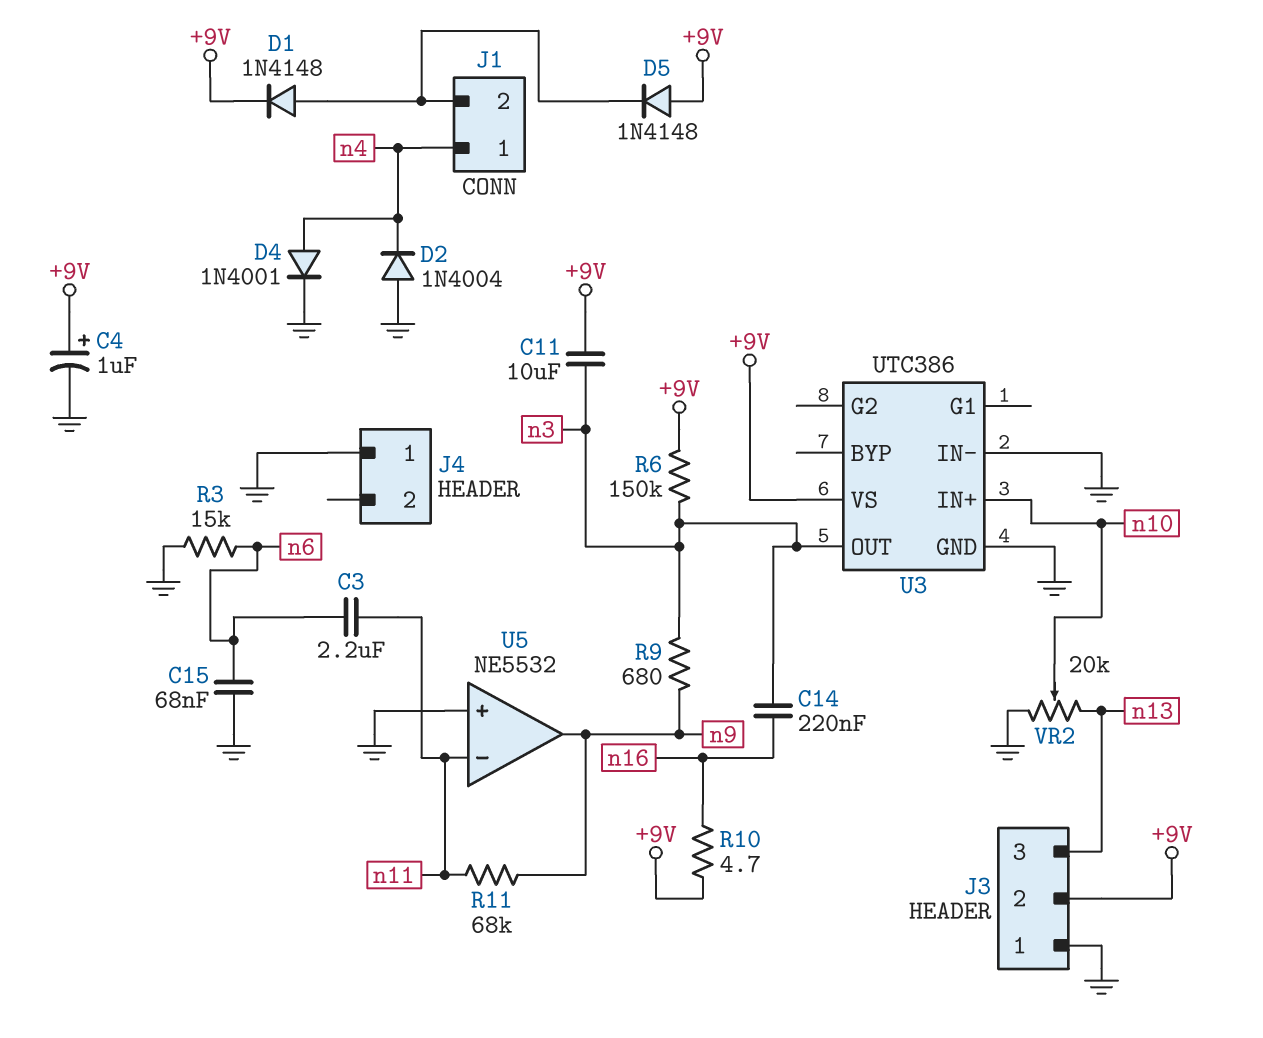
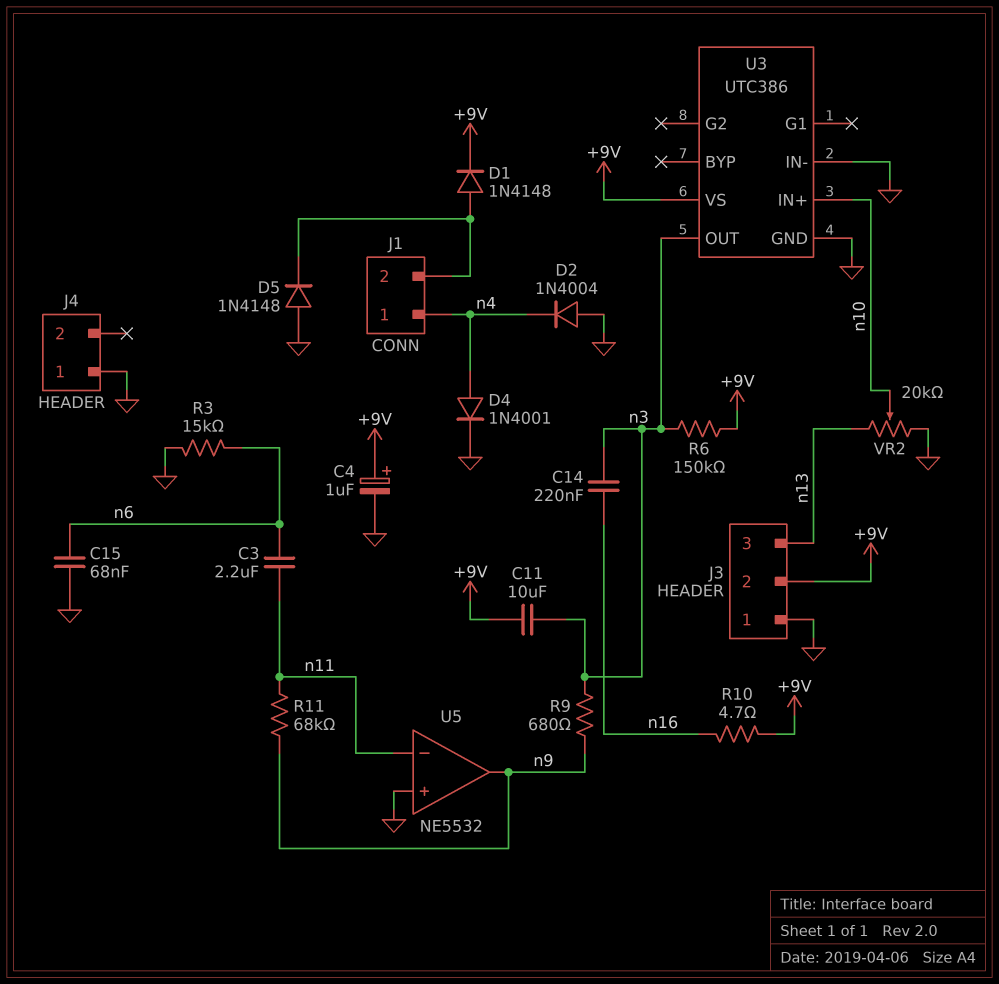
D5: diode 1N4148 (A +9V, K J1/2) -> diode 1N4148 (A GND, K J1/2)

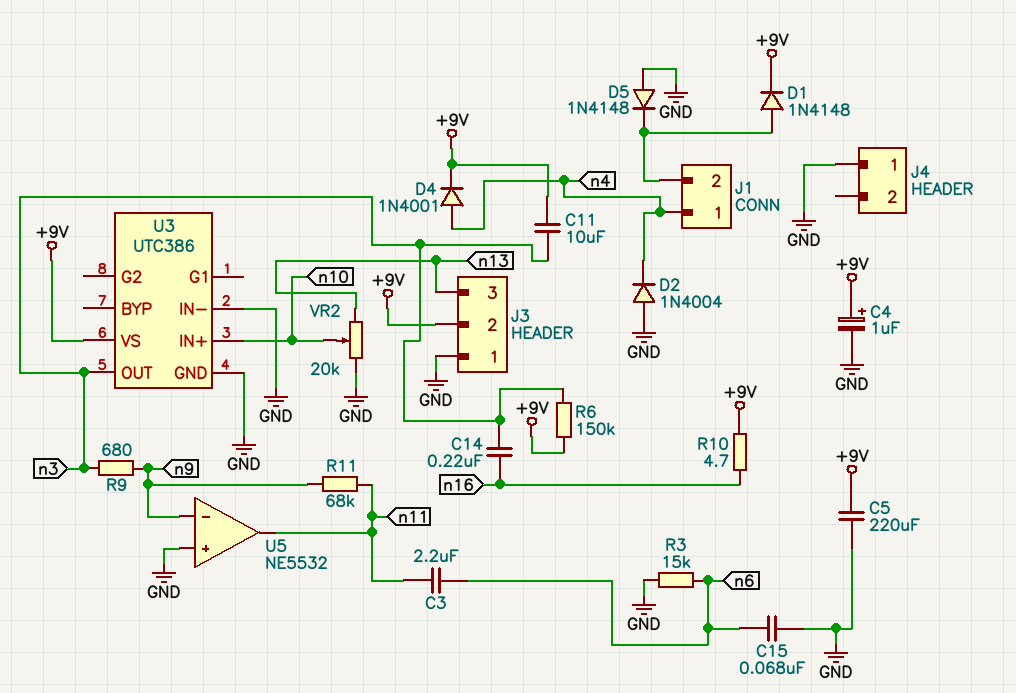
C5: none -> 220uF (+9V, GND)
D4: diode 1N4001 (A n4, K GND) -> diode 1N4001 (A n4, K +9V)
U5 pin in-: n11 -> n9
U5 pin out: n9 -> n11

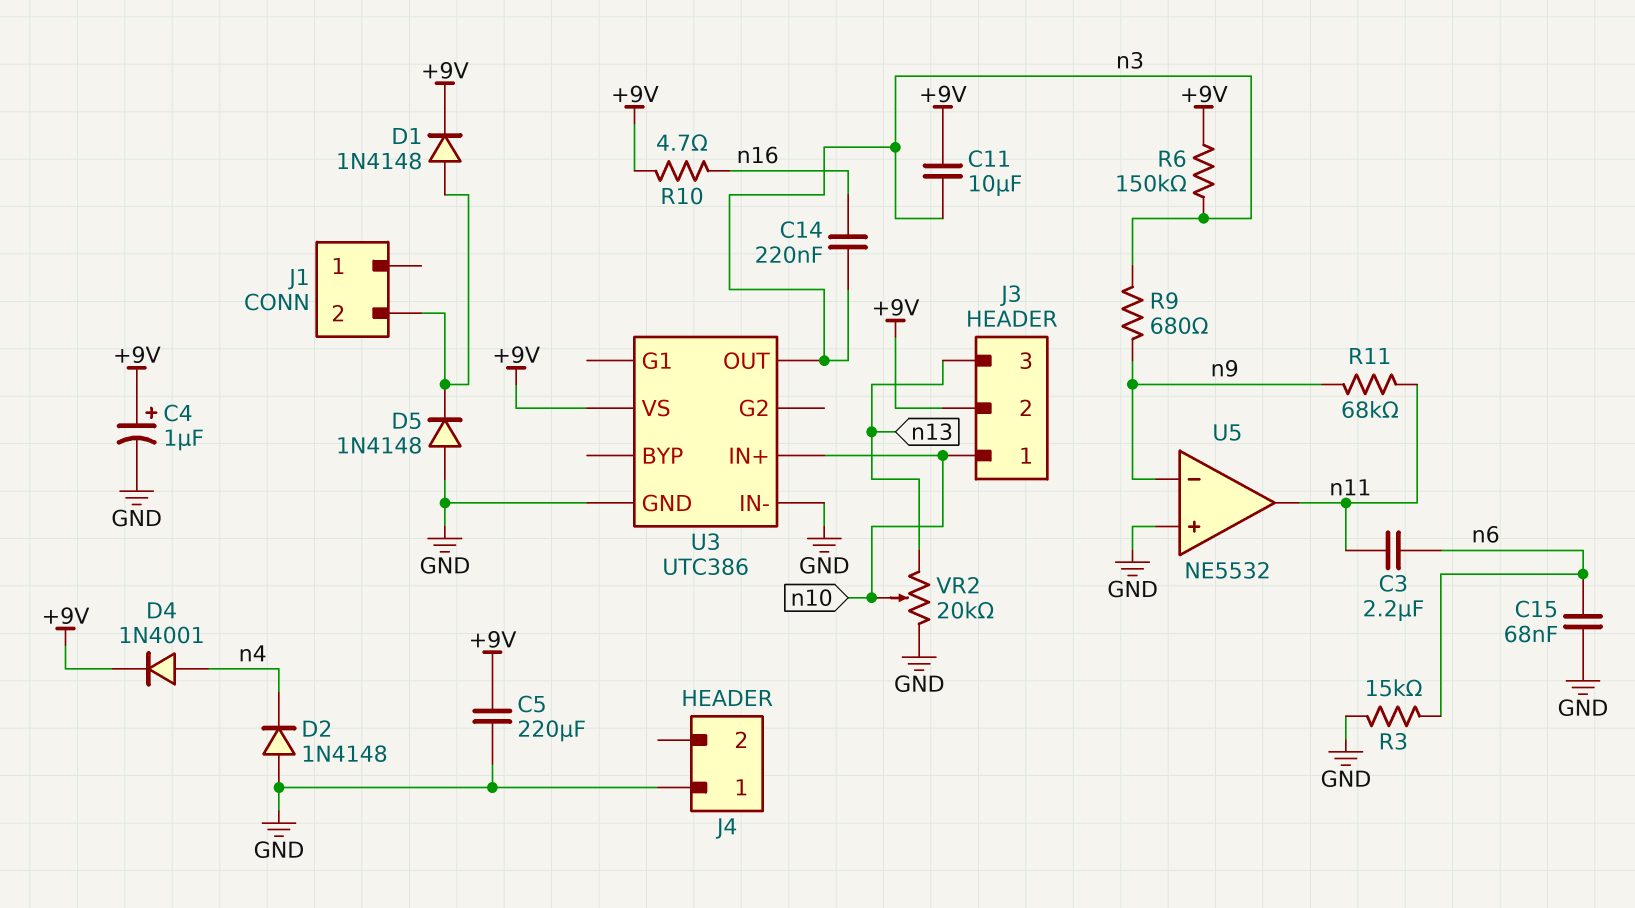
D2: diode 1N4004 (A GND, K n4) -> diode 1N4148 (A GND, K n4)
J1 pin 1: n4 -> none
J3 pin 1: GND -> n10

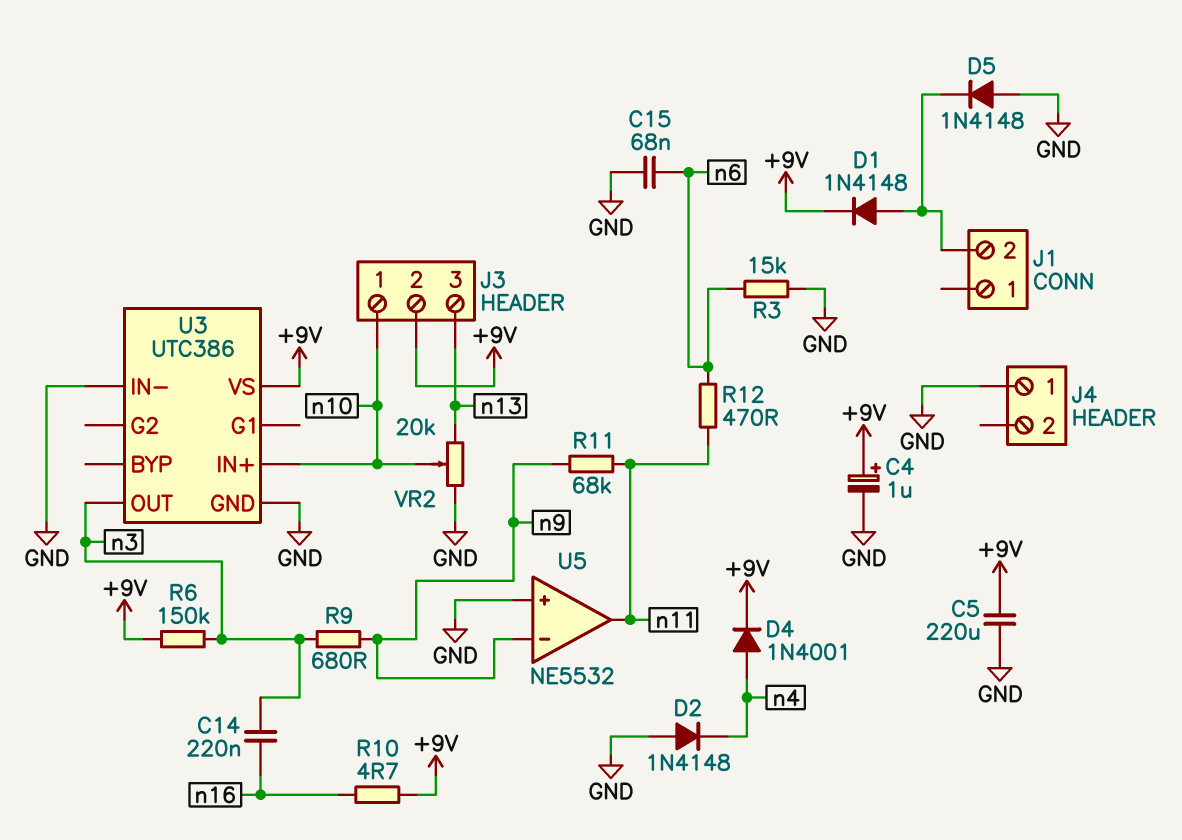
C3: 2.2uF (n6, n11) -> none
C11: 10uF (+9V, n3) -> none
R12: none -> 470 (n6, n11)

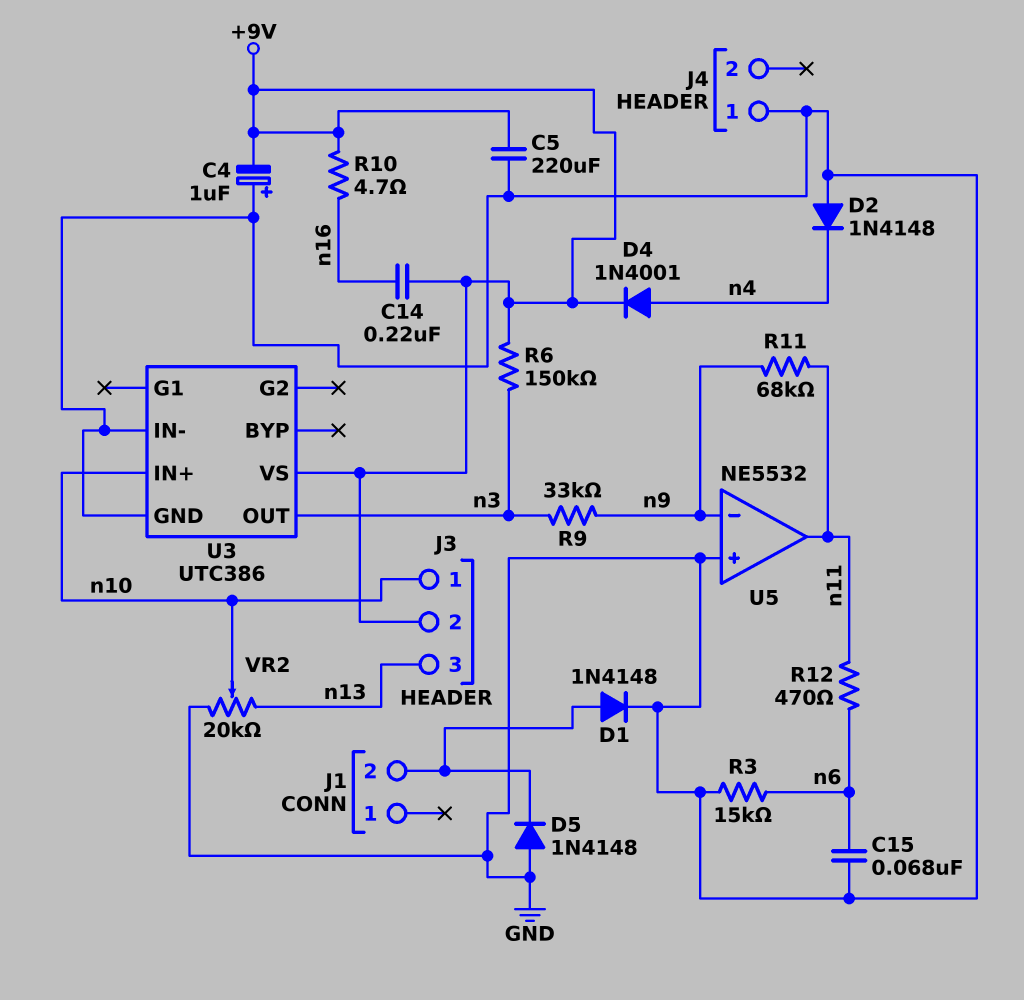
C4: 1uF (plus +9V, minus GND) -> 1uF (plus GND, minus +9V)
C14: 220nF (n3, n16) -> 220nF (+9V, n16)
D1: diode 1N4148 (A J1/2, K +9V) -> diode 1N4148 (A J1/2, K GND)
R9: 680 (n3, n9) -> 33k (n3, n9)

